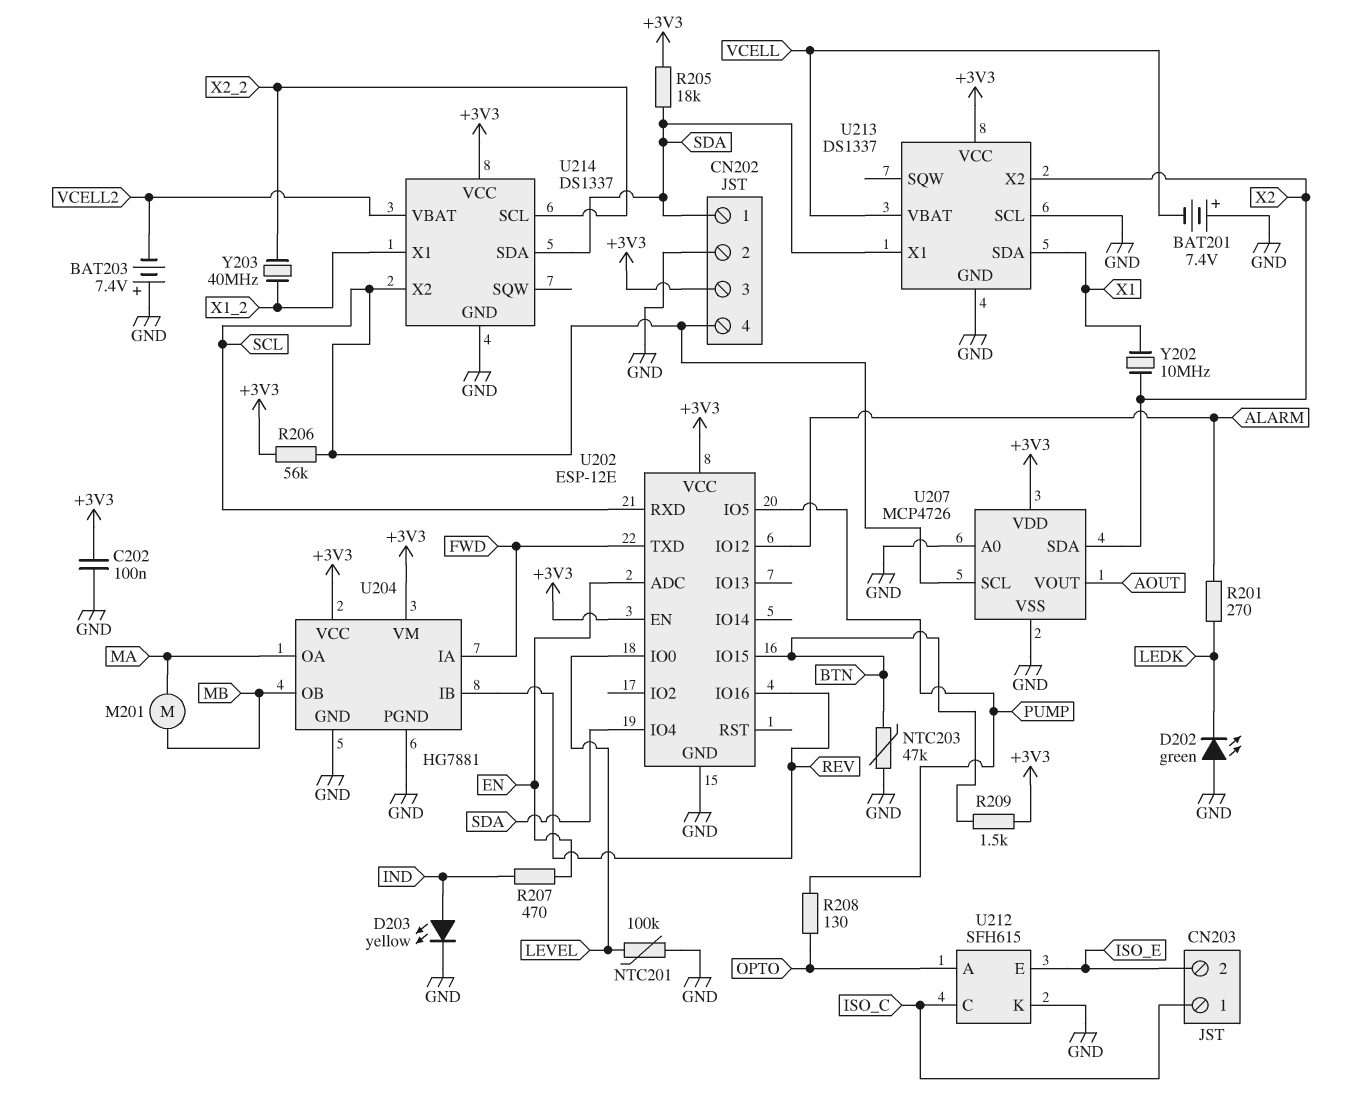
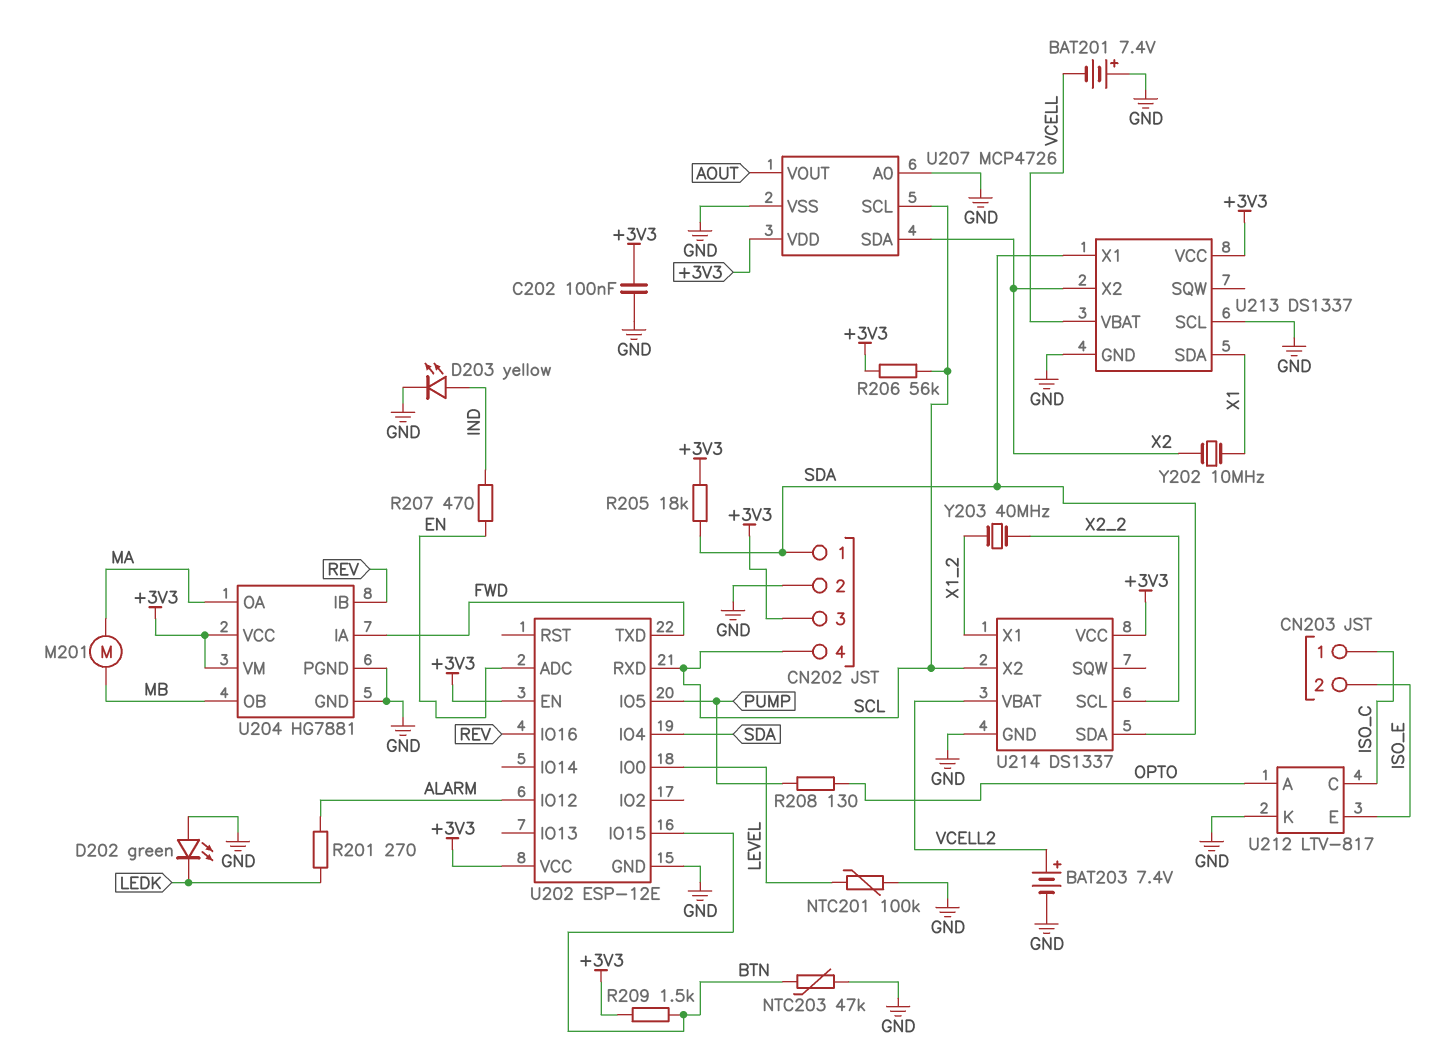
BAT203: 7.4V (plus GND, minus VCELL2) -> 7.4V (plus VCELL2, minus GND)
U212: SFH615 -> LTV-817

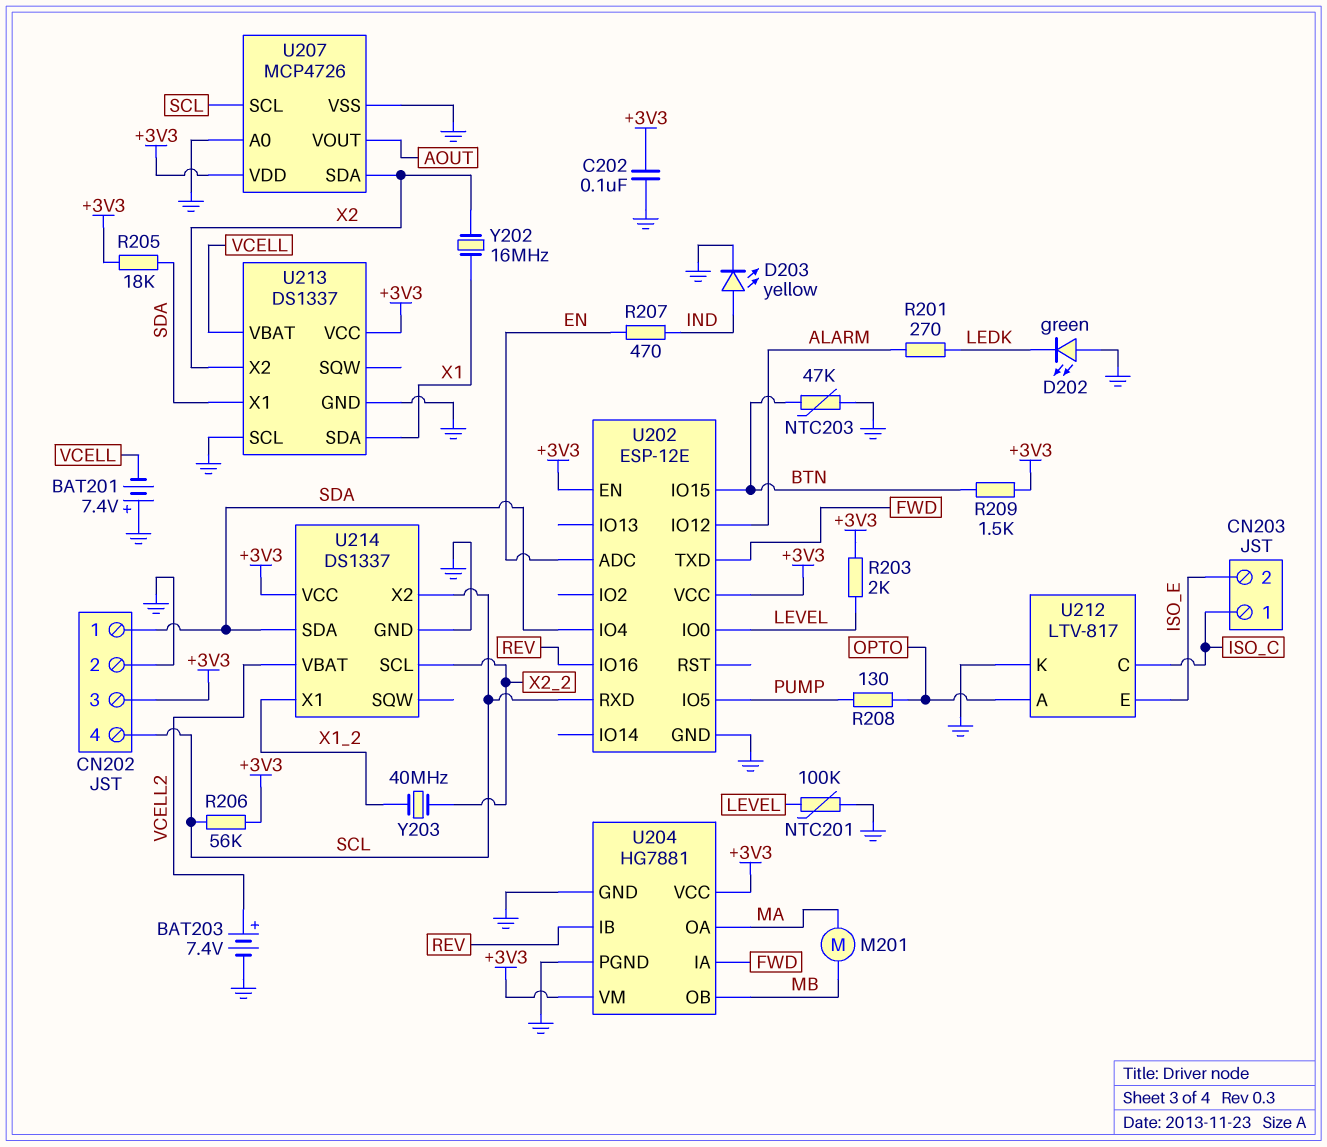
R203: none -> 2k (+3V3, LEVEL)
Y202: 10MHz (X1, X2) -> 16MHz (X1, X2)

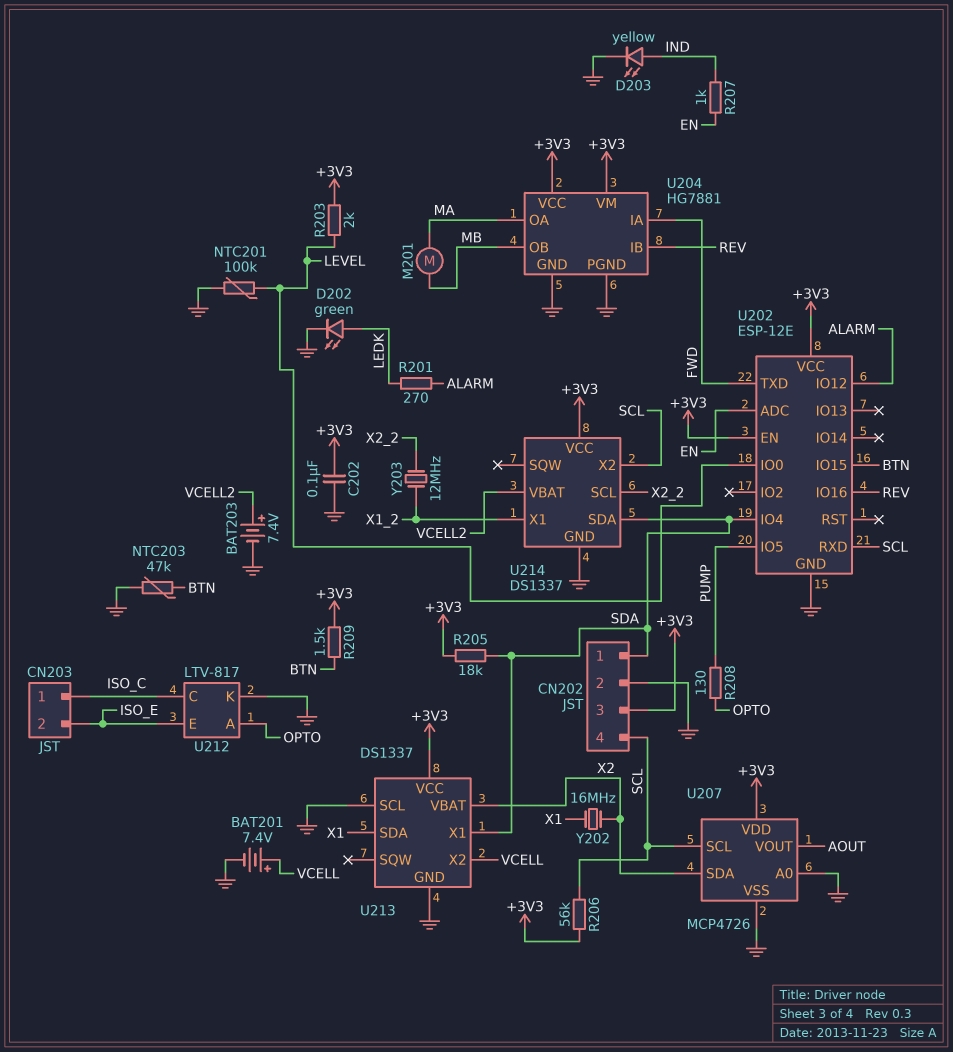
BAT201: 7.4V (plus GND, minus VCELL) -> 7.4V (plus VCELL, minus GND)
D202: LED green (A GND, K LEDK) -> LED green (A LEDK, K GND)
R207: 470 (EN, IND) -> 1k (EN, IND)
U213 pin VBAT: VCELL -> X2
U213 pin X2: X2 -> VCELL
Y203: 40MHz (X1_2, X2_2) -> 12MHz (X1_2, X2_2)

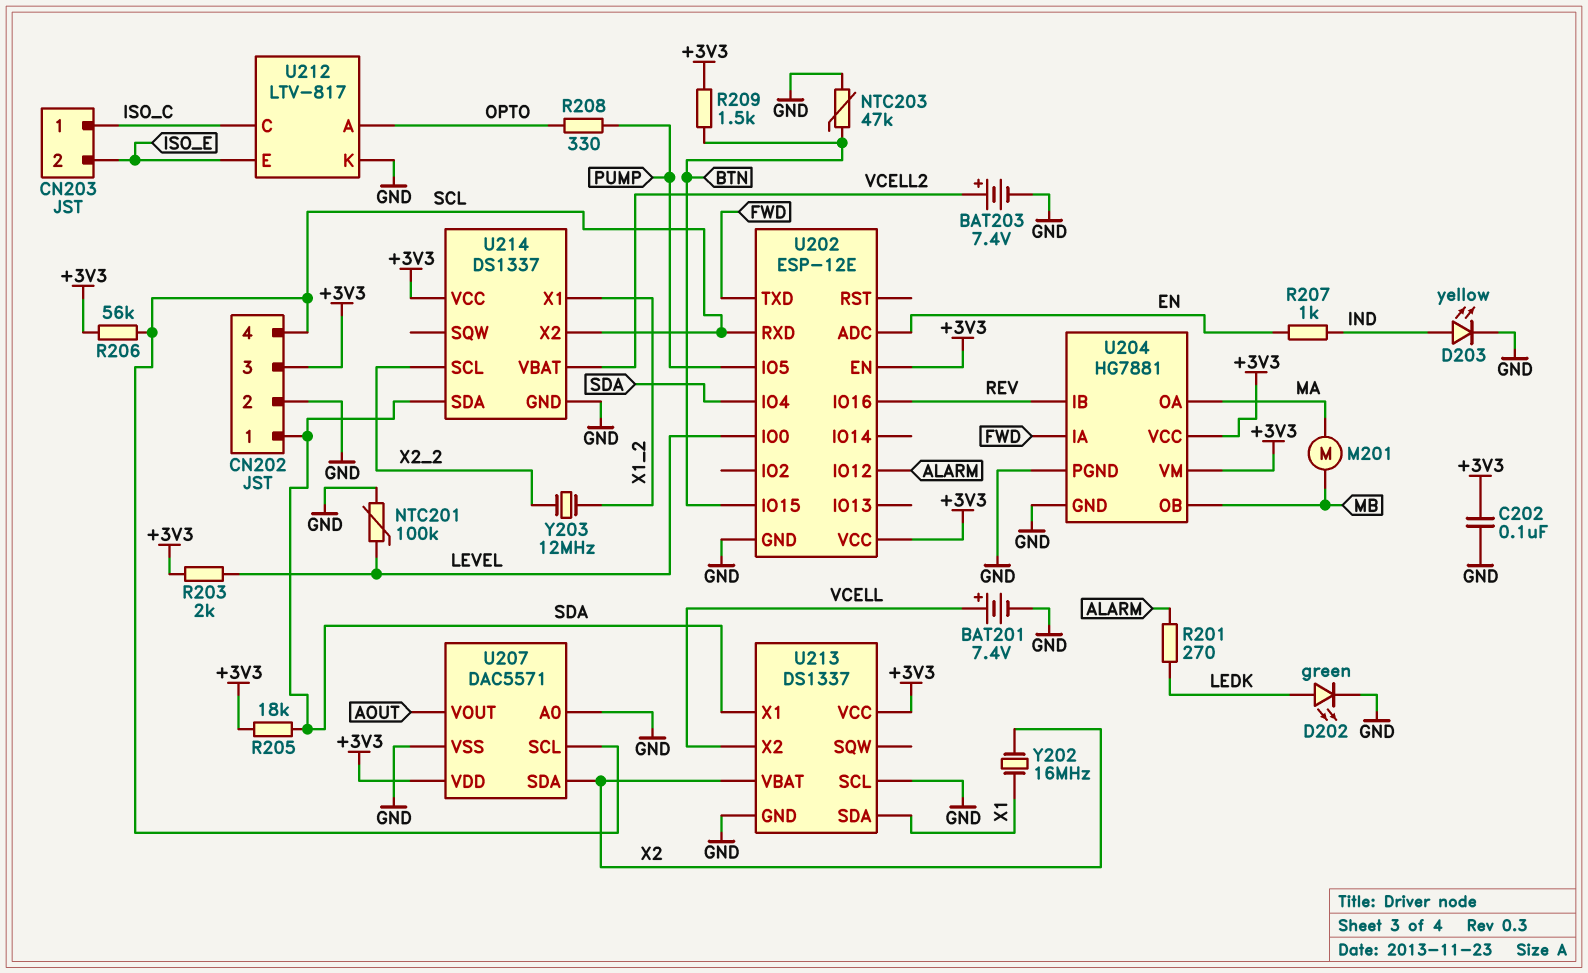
R208: 130 (OPTO, PUMP) -> 330 (OPTO, PUMP)
U207: MCP4726 -> DAC5571

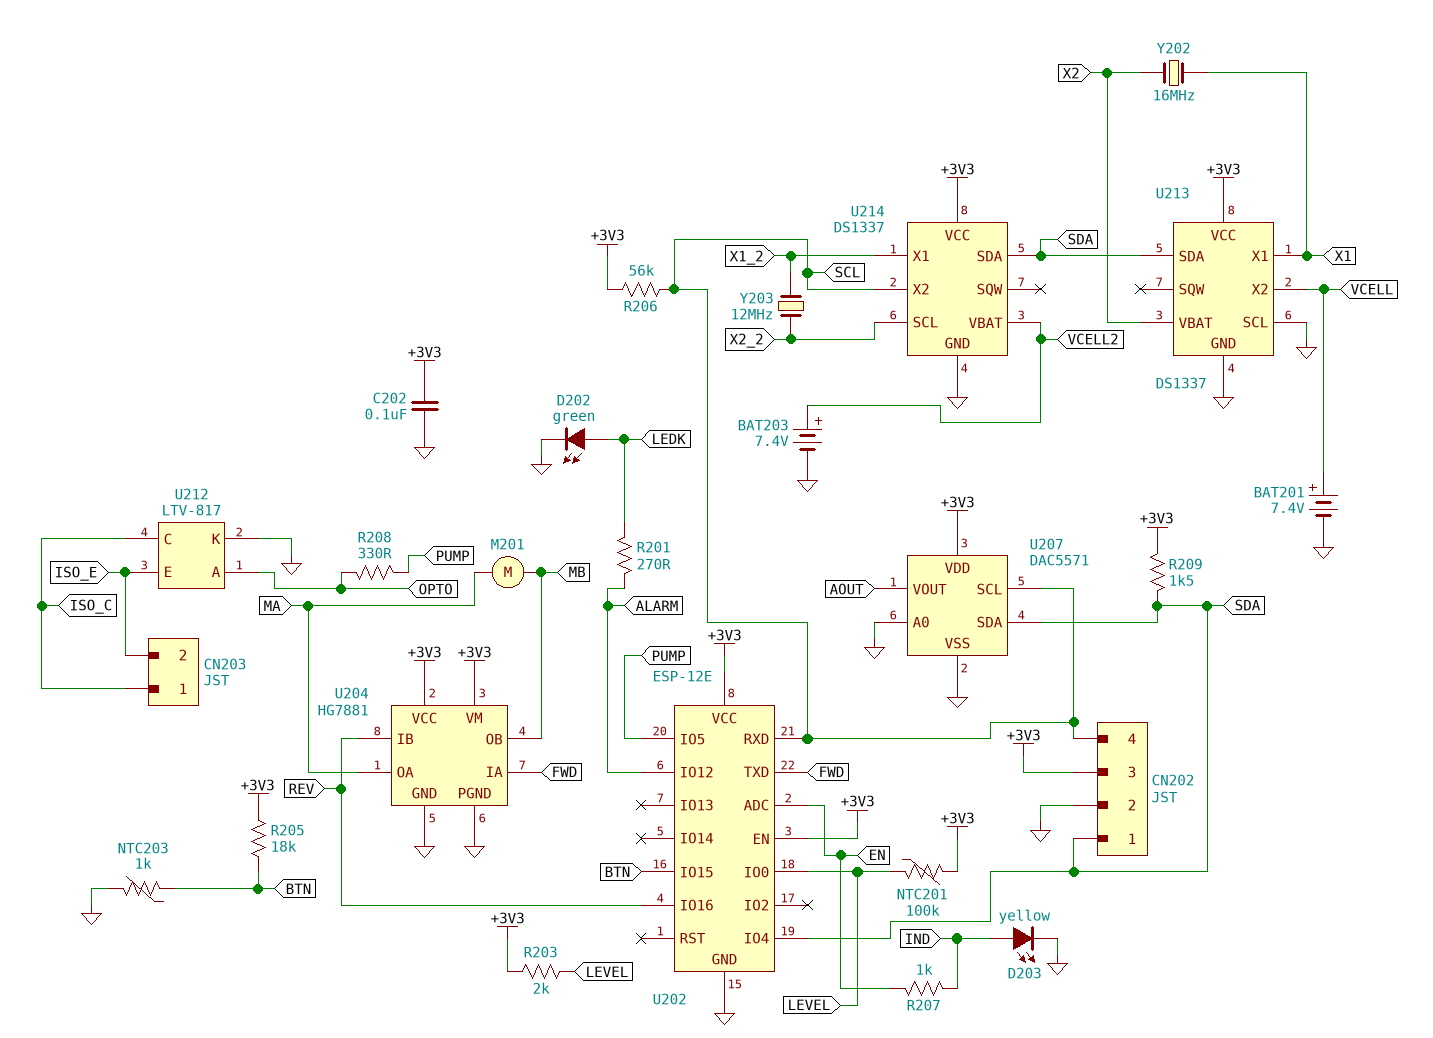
NTC201: 100k (GND, LEVEL) -> 100k (+3V3, LEVEL)
NTC203: 47k (BTN, GND) -> 1k (BTN, GND)
R205: 18k (+3V3, SDA) -> 18k (+3V3, BTN)
R209: 1.5k (+3V3, BTN) -> 1.5k (+3V3, SDA)
U207 pin SDA: X2 -> SDA
U213 pin SDA: X1 -> SDA
U213 pin X1: SDA -> X1

